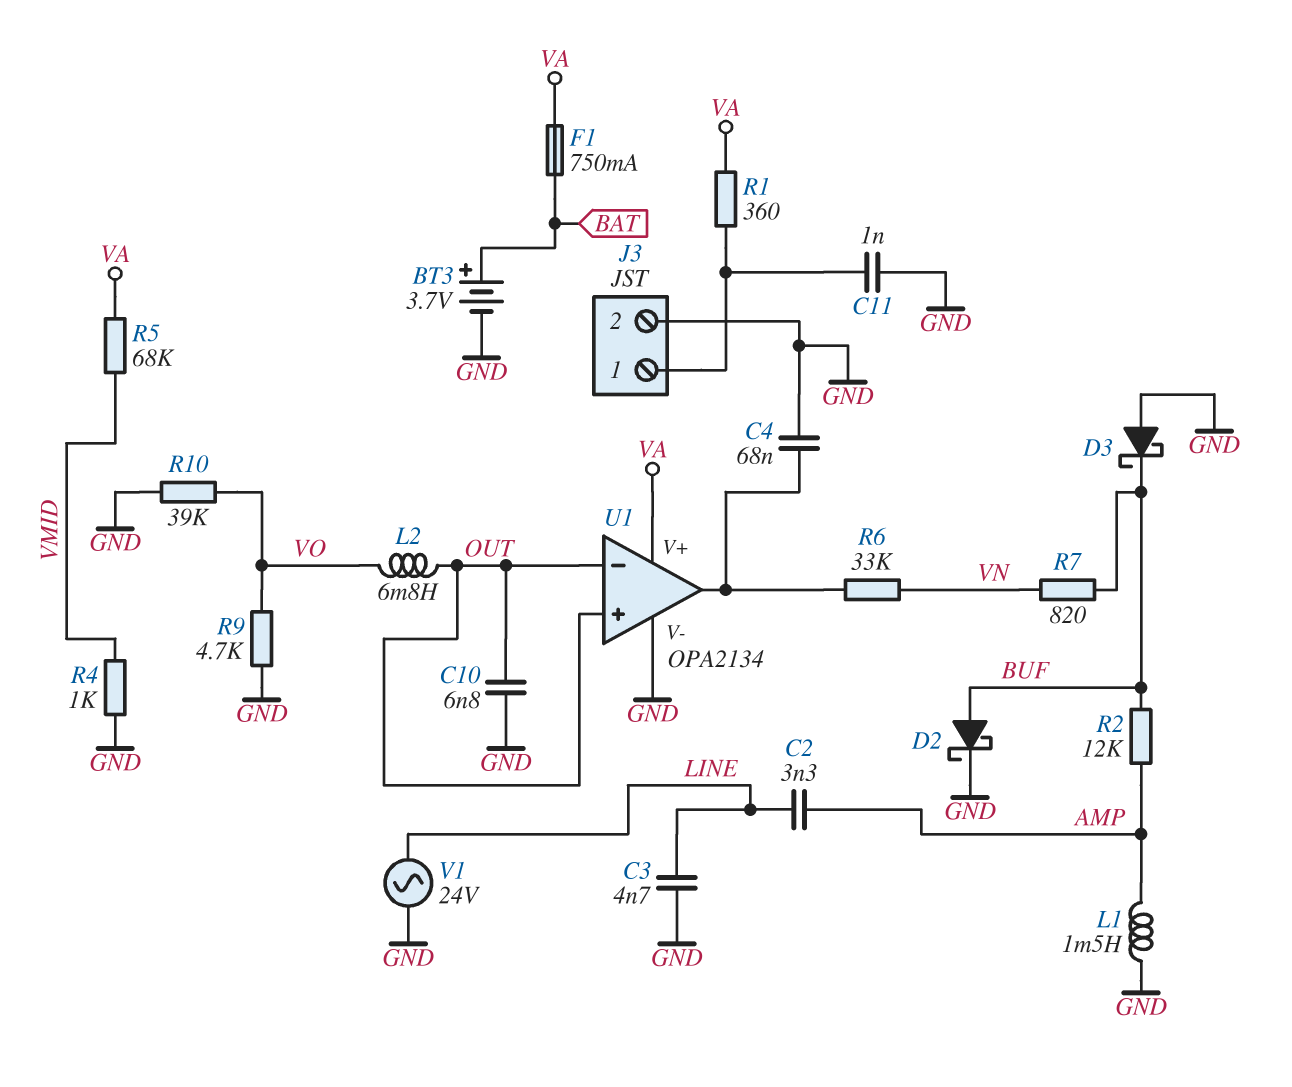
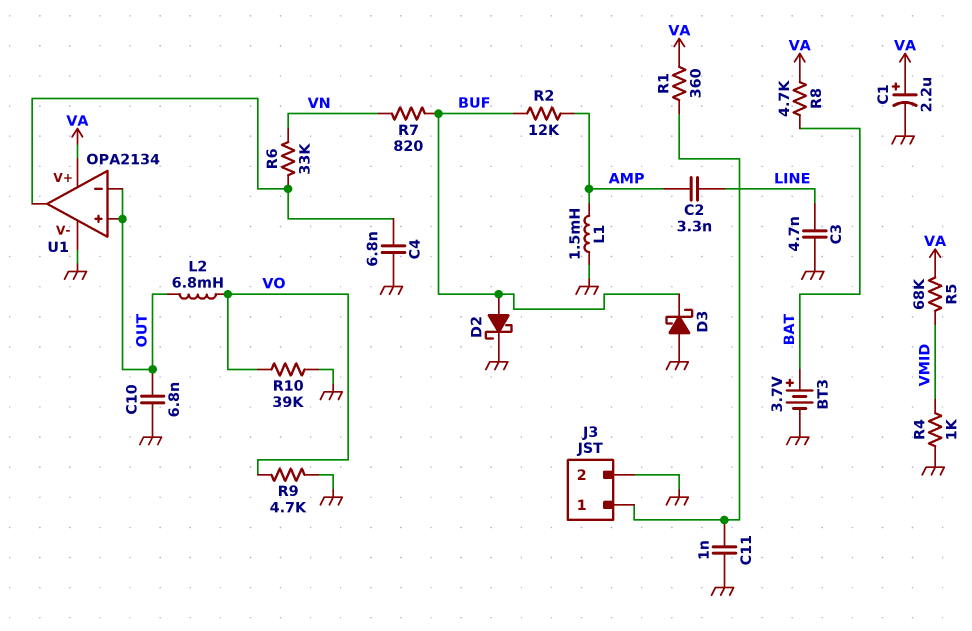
C1: none -> 2.2uF (plus VA, minus GND)
C4: 68nF (GND, U1/out) -> 6.8nF (GND, U1/out)
F1: 750mA (BAT, VA) -> none
R8: none -> 4.7k (BAT, VA)
V1: AC 24V (GND, LINE) -> none

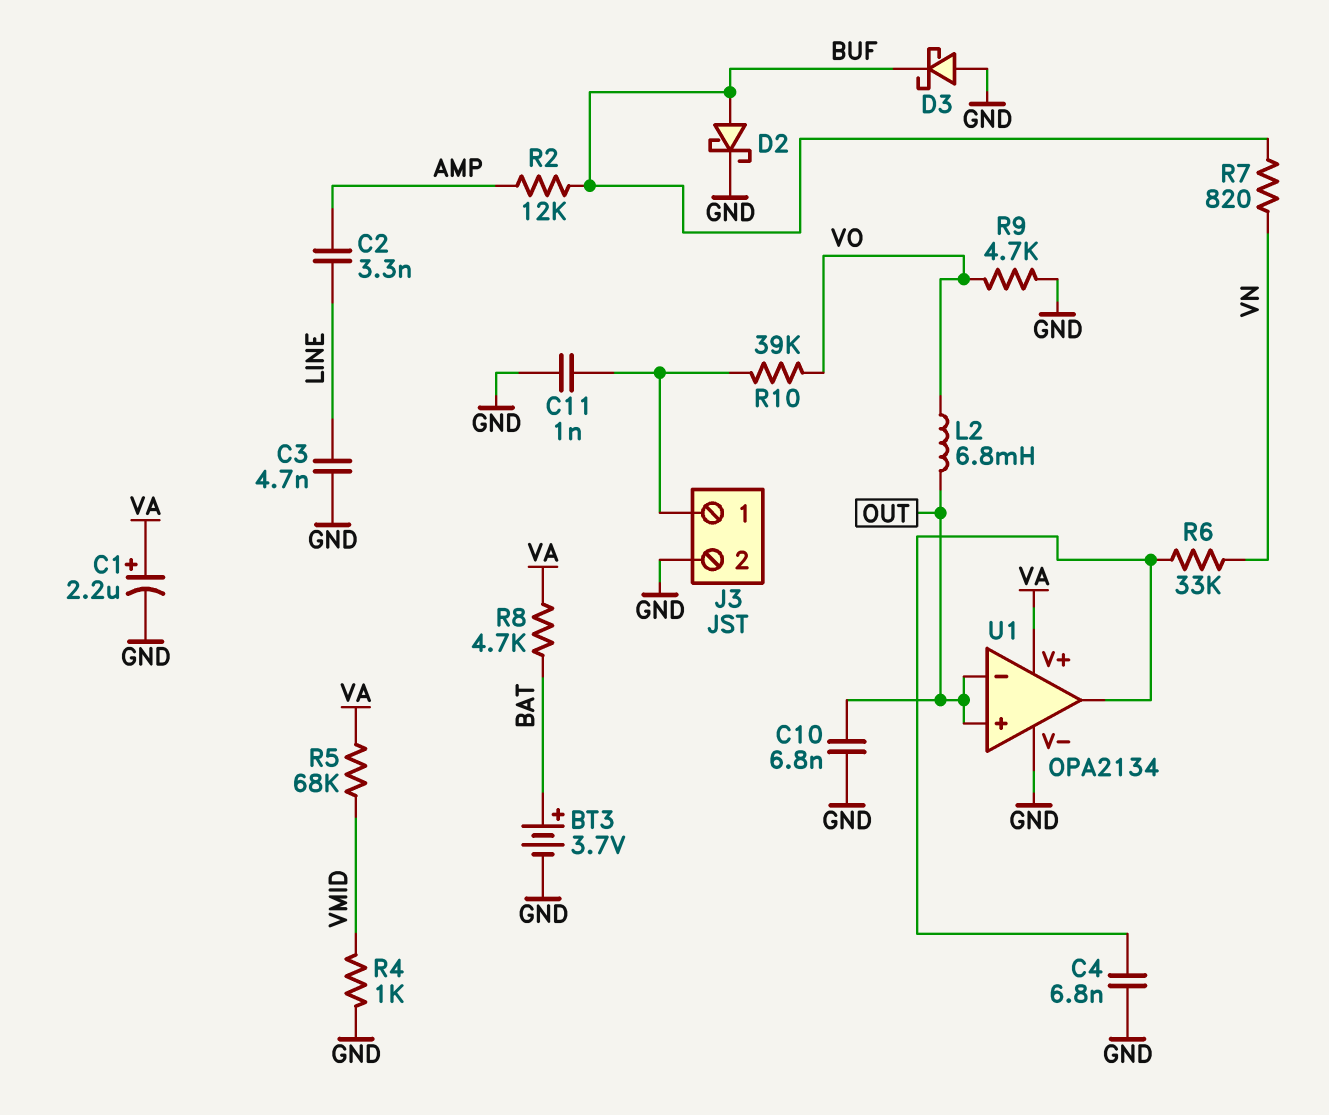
L1: 1.5mH (AMP, GND) -> none
R1: 360 (J3/1, VA) -> none
R10: 39k (GND, VO) -> 39k (J3/1, VO)

